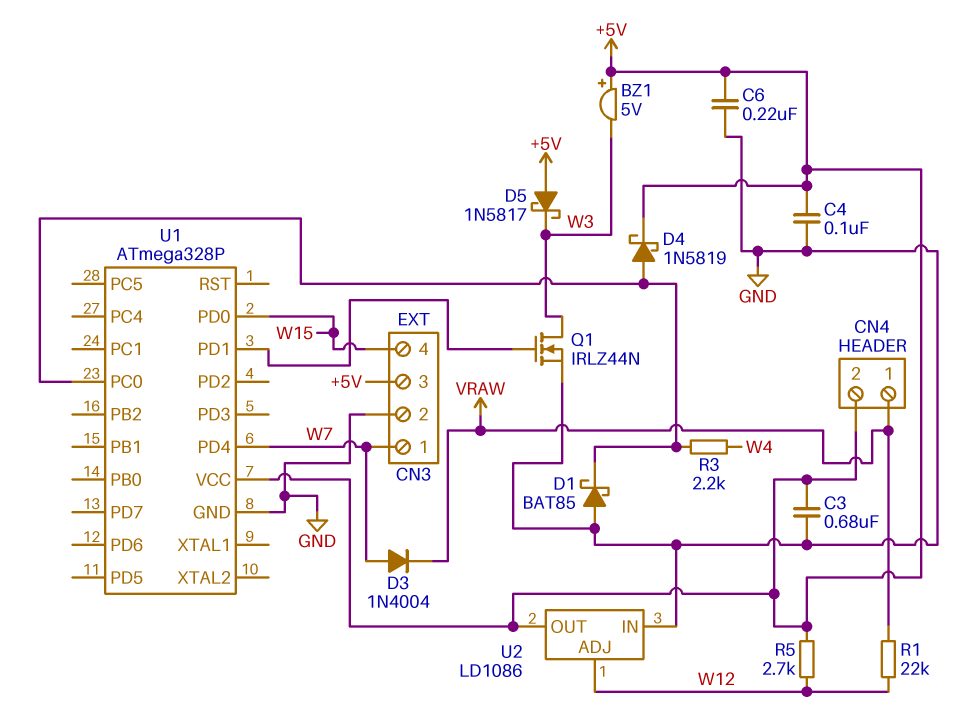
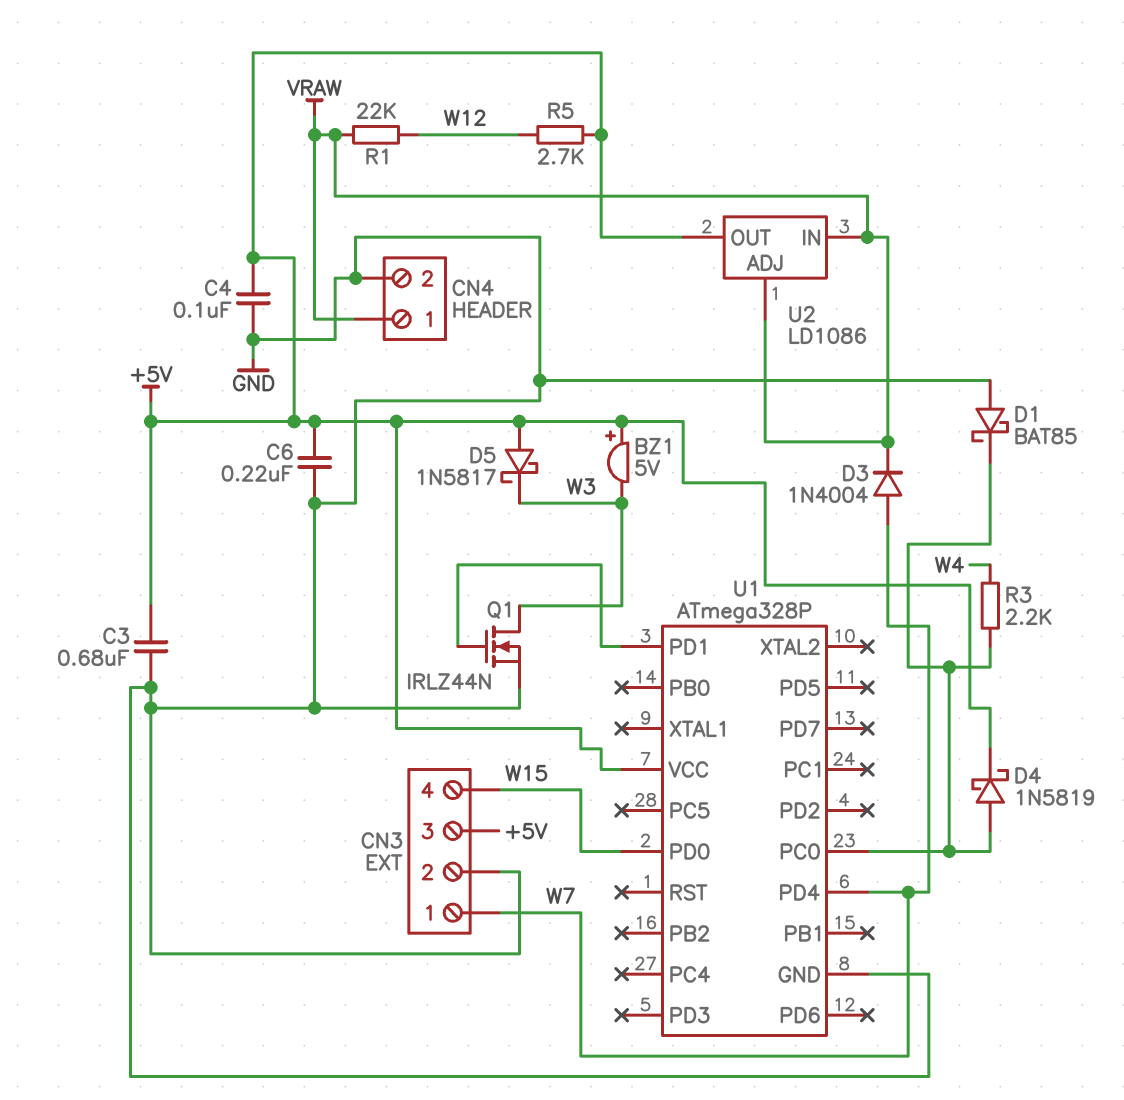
CN4 pin 2: +5V -> GND
U2 pin ADJ: W12 -> VRAW
U2 pin IN: GND -> VRAW

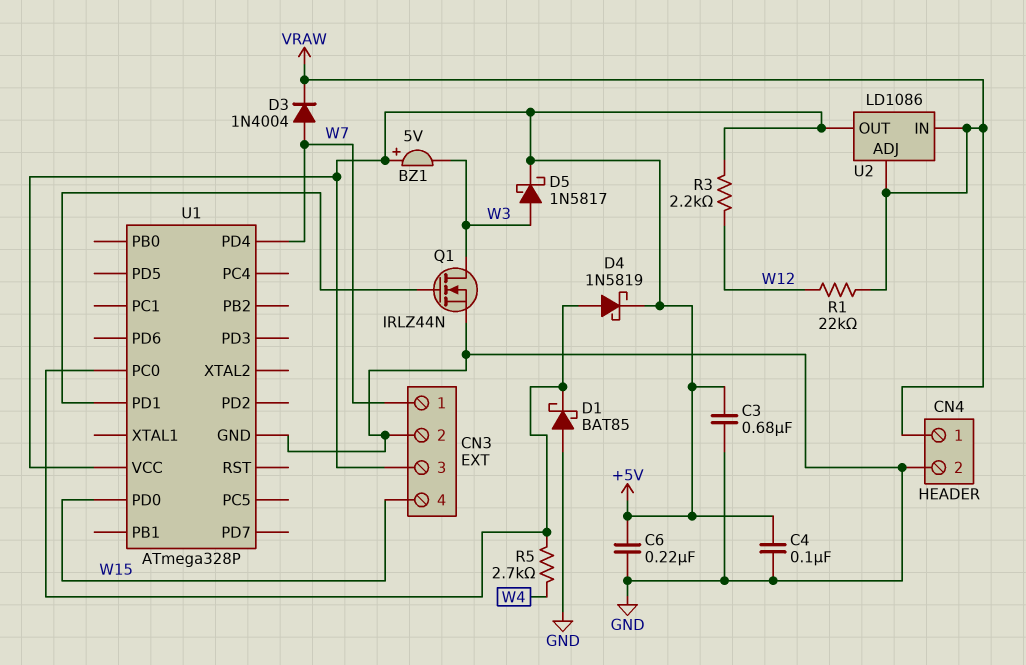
D5: schottky 1N5817 (A +5V, K W3) -> schottky 1N5817 (A W3, K +5V)
R3: 2.2k (U1/PC0, W4) -> 2.2k (+5V, W12)
R5: 2.7k (+5V, W12) -> 2.7k (U1/PC0, W4)

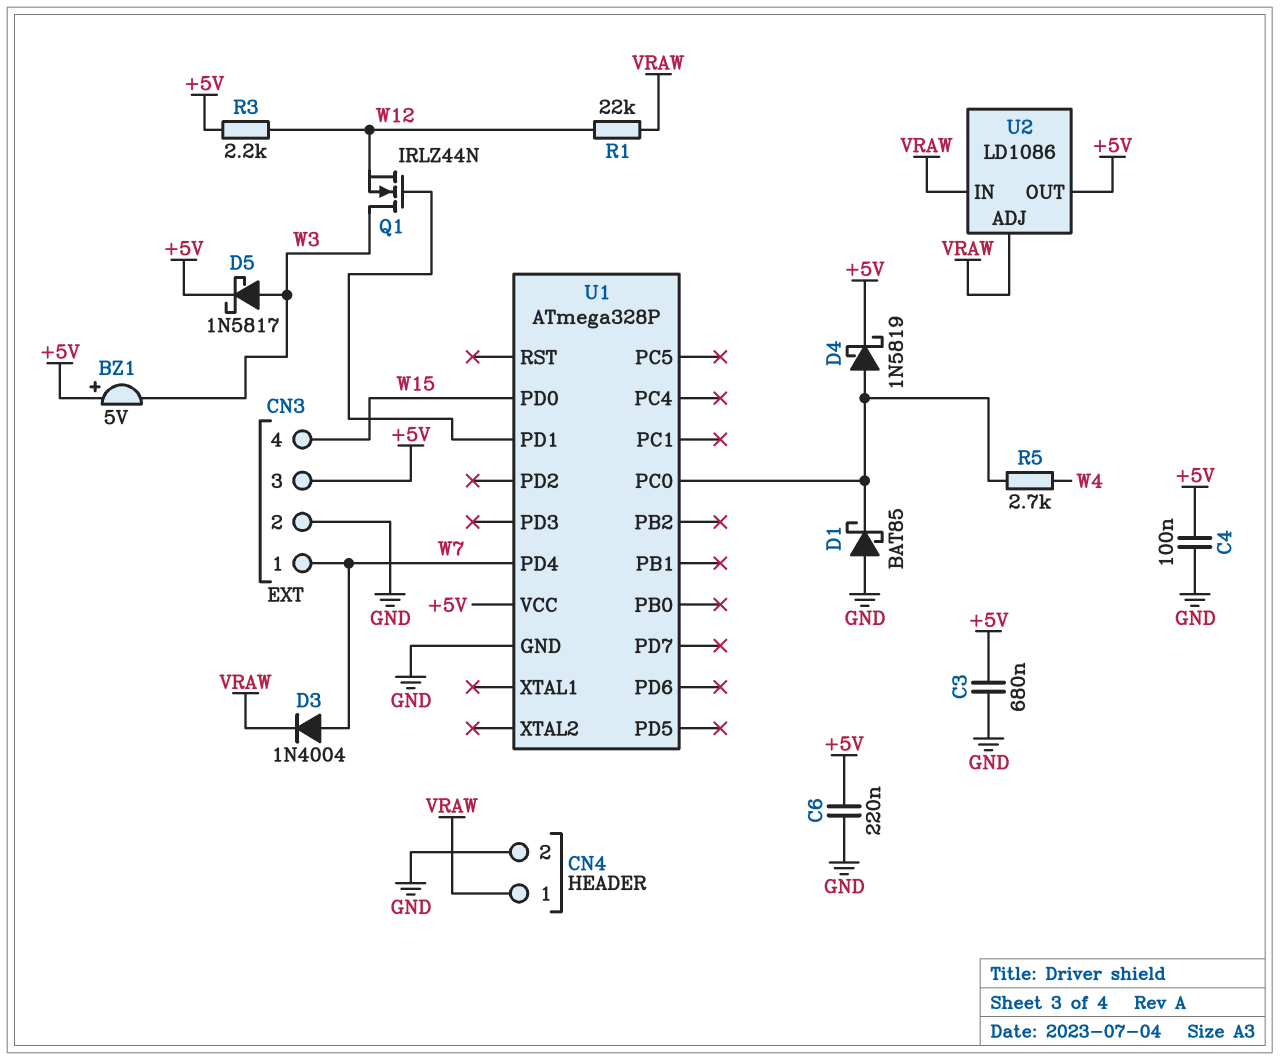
Q1: NMOS IRLZ44N (G U1/PD1, D W3, S GND) -> NMOS IRLZ44N (G U1/PD1, D W3, S W12)

